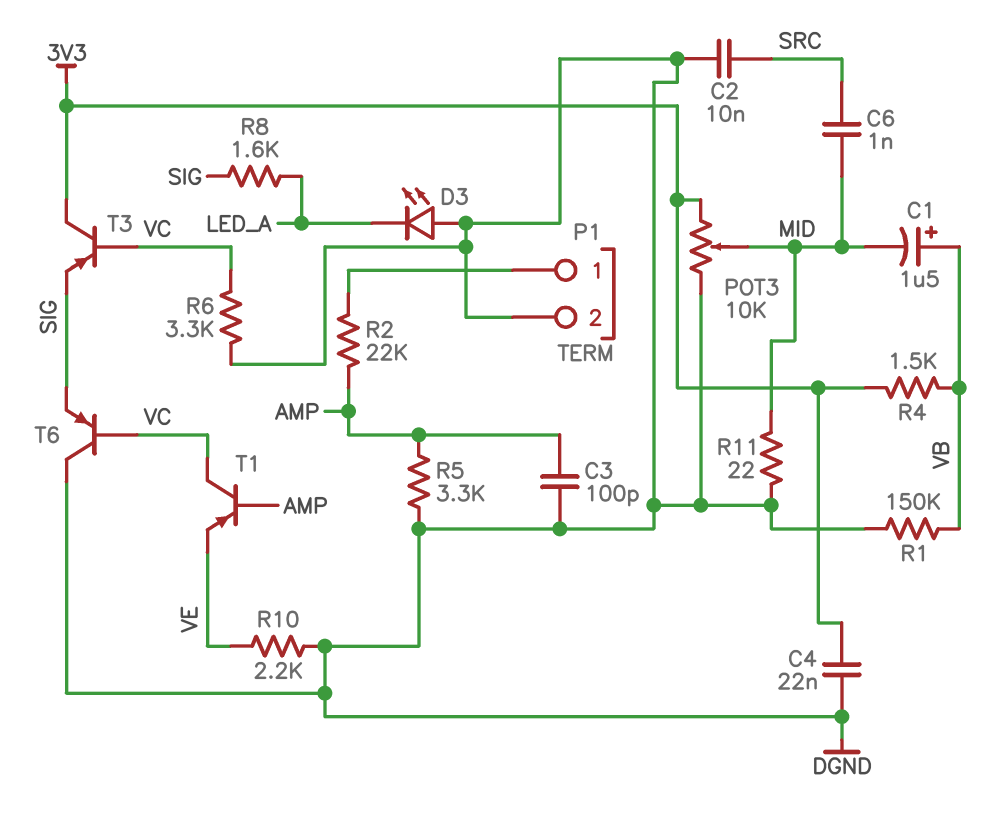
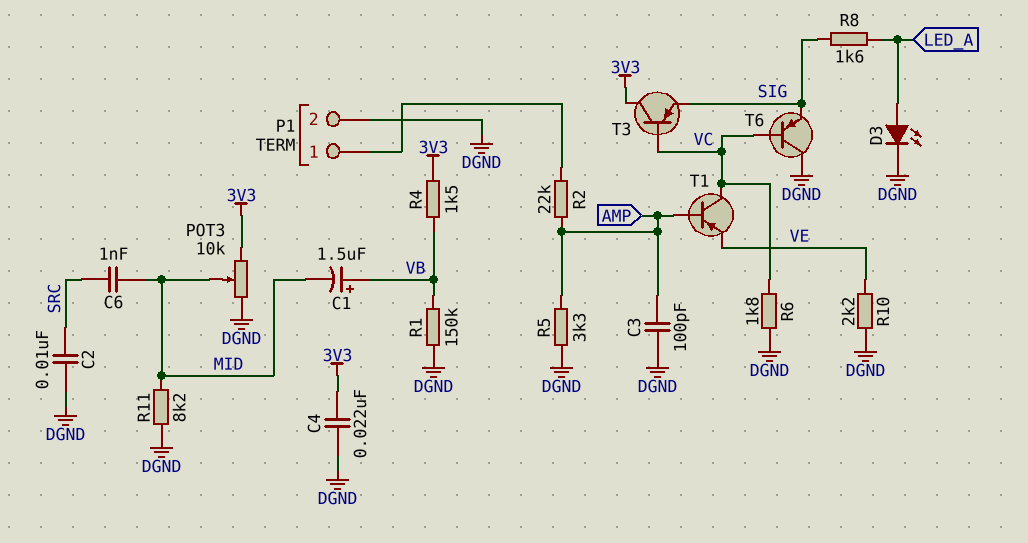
D3: LED (A DGND, K LED_A) -> LED (A LED_A, K DGND)
R6: 3.3k (DGND, VC) -> 1.8k (DGND, VC)
R11: 22 (DGND, MID) -> 8.2k (DGND, MID)

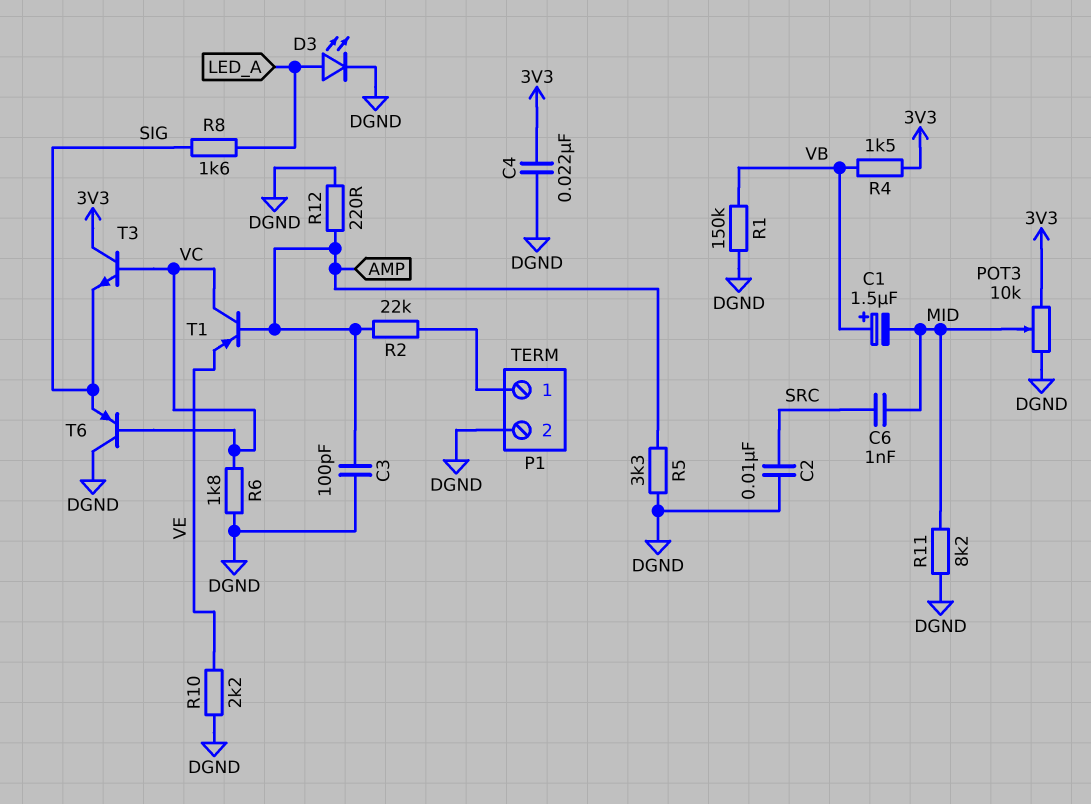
R12: none -> 220 (AMP, DGND)
T3: PNP (B VC, C 3V3, E SIG) -> NPN (B VC, C 3V3, E SIG)

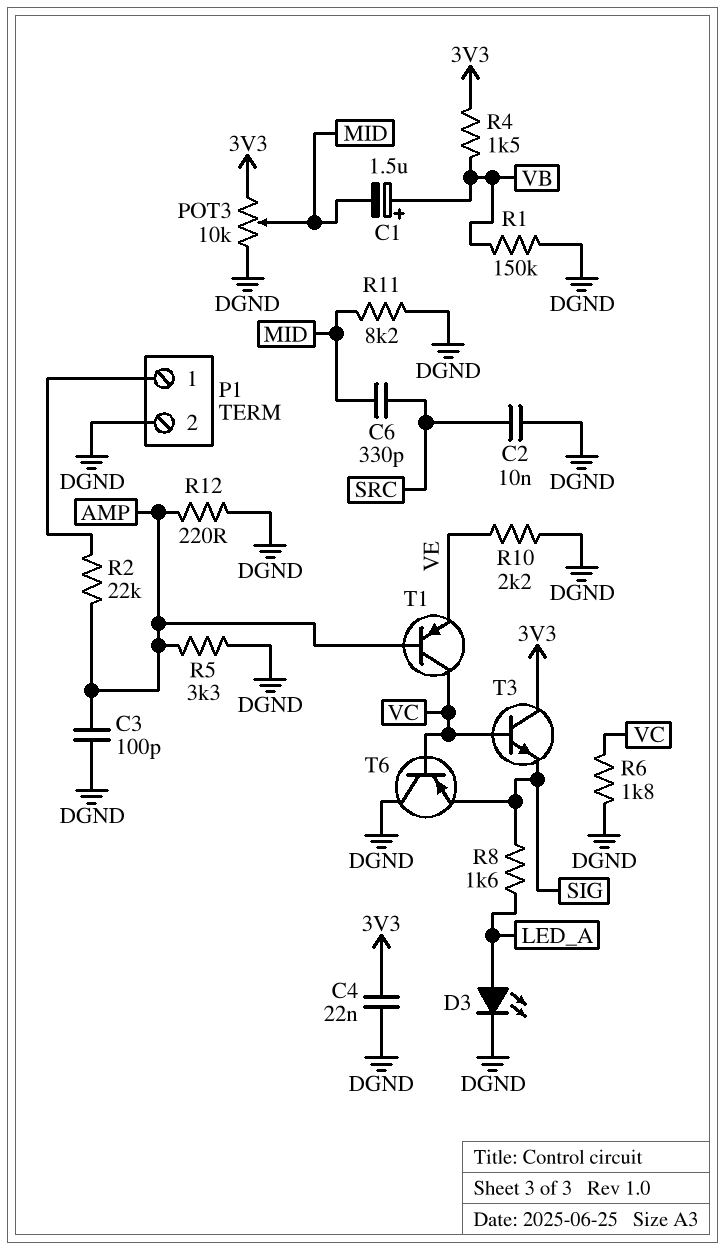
C6: 1nF (MID, SRC) -> 330pF (MID, SRC)

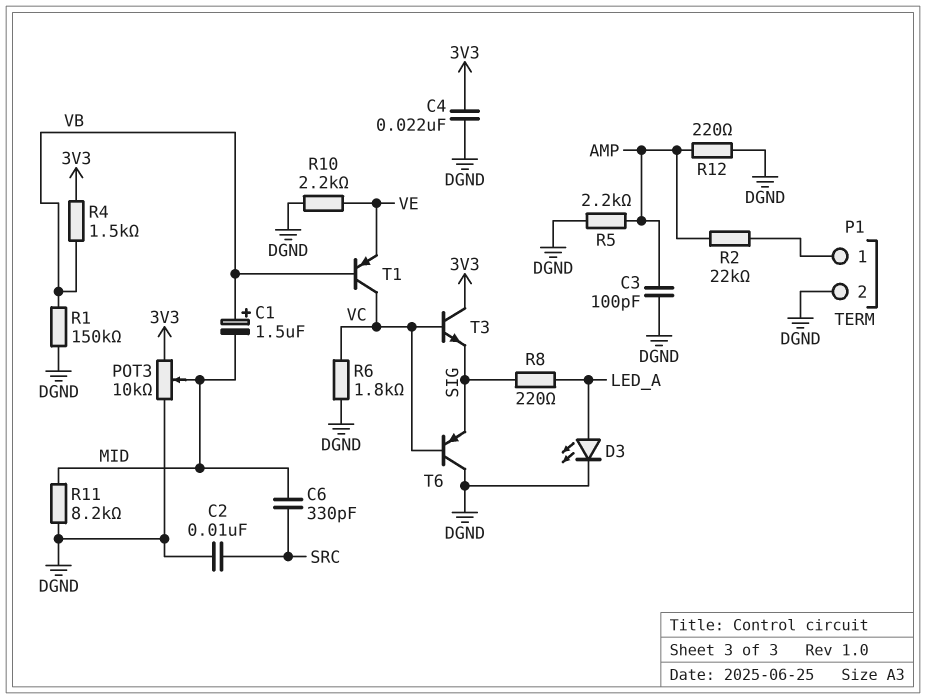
R5: 3.3k (AMP, DGND) -> 2.2k (AMP, DGND)
R8: 1.6k (LED_A, SIG) -> 220 (LED_A, SIG)
T1: PNP (B AMP, C VC, E VE) -> PNP (B VB, C VC, E VE)

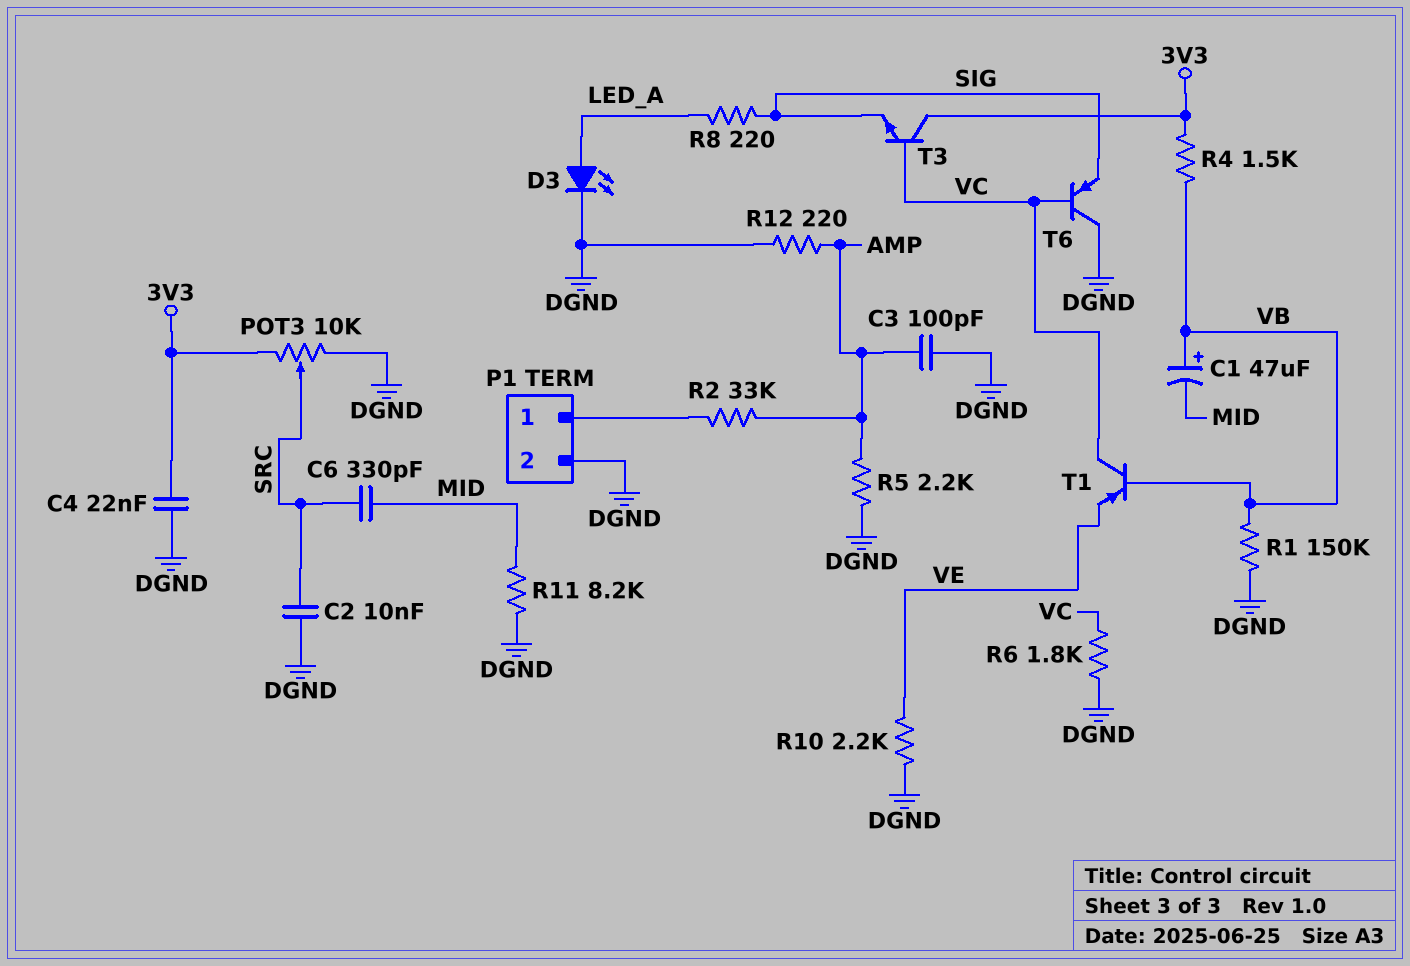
C1: 1.5uF (plus VB, minus MID) -> 47uF (plus VB, minus MID)
POT3: 10k (3V3, DGND, wiper MID) -> 10k (3V3, DGND, wiper SRC)
R2: 22k (AMP, P1/1) -> 33k (AMP, P1/1)

